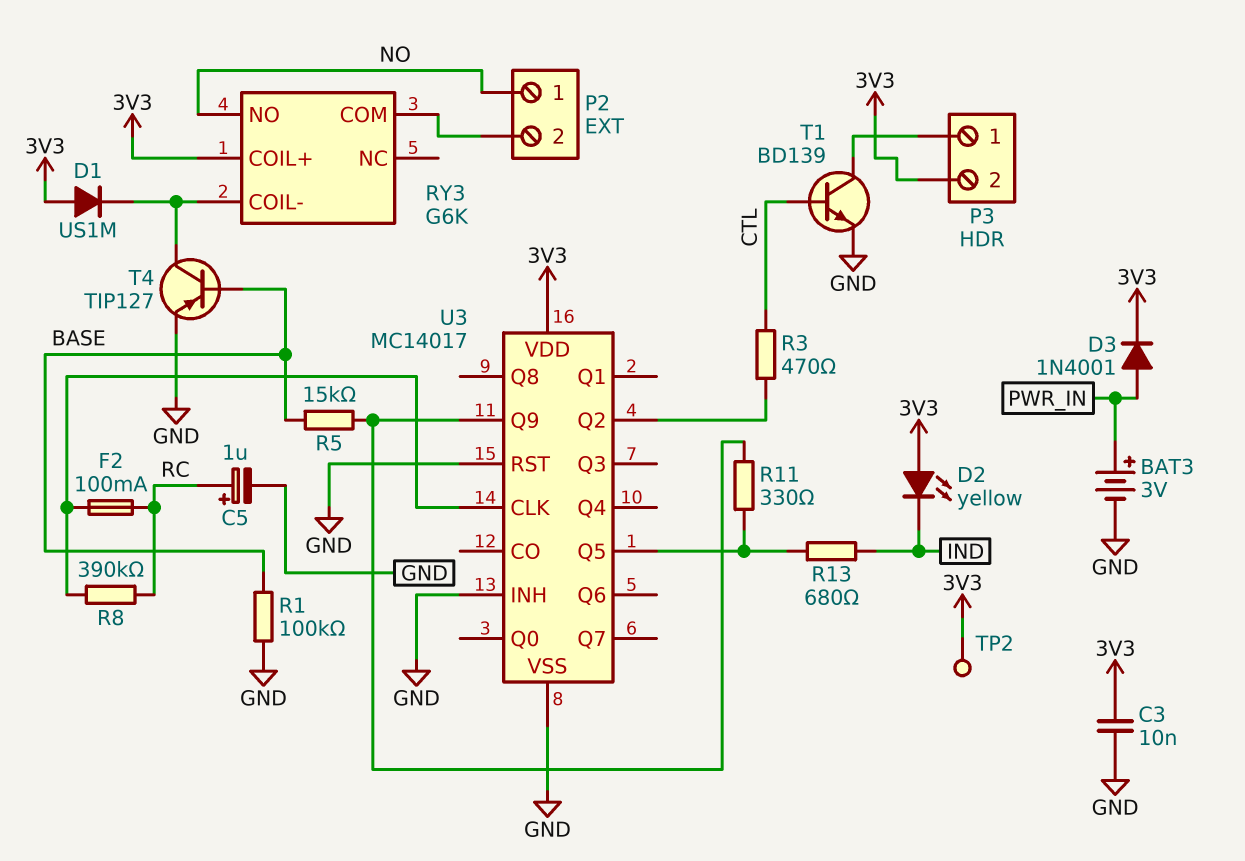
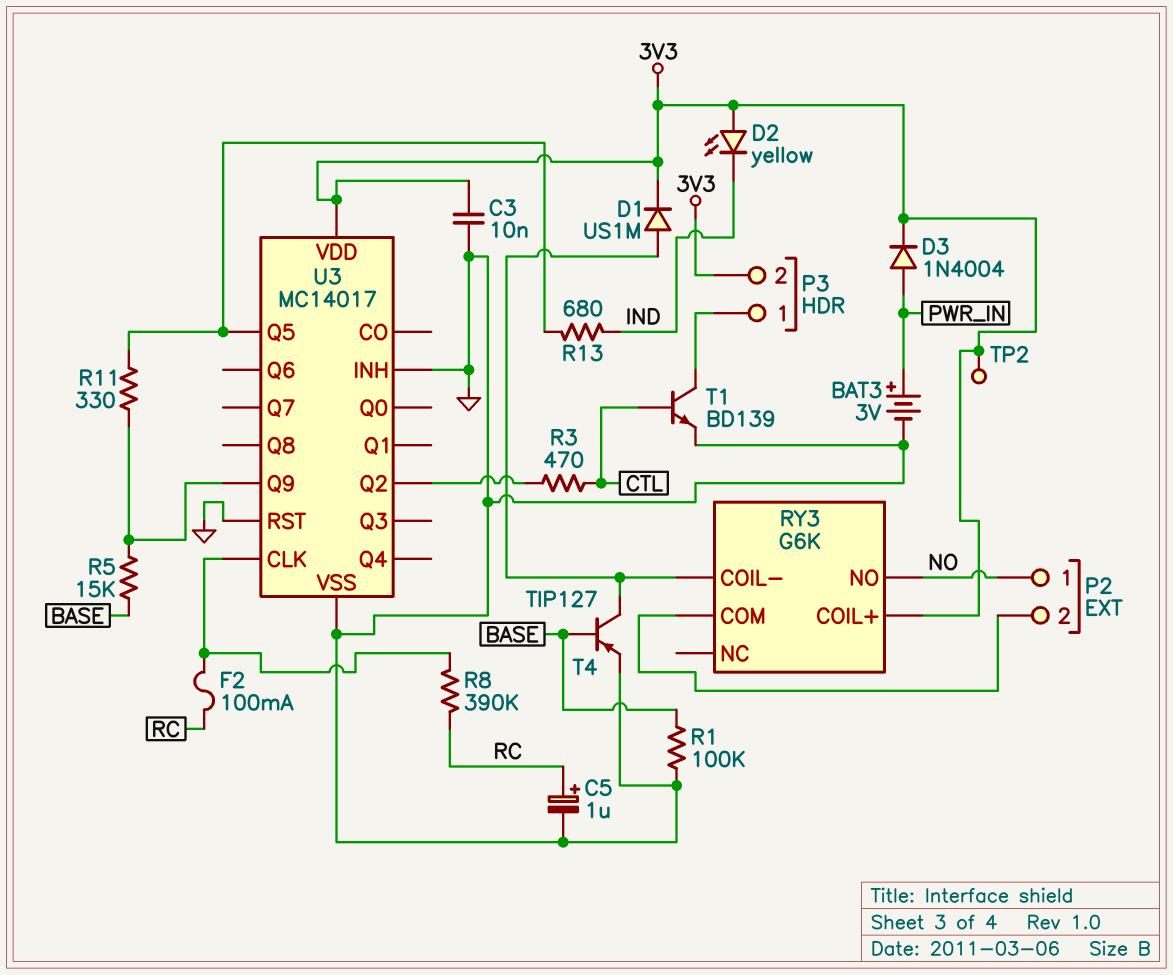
D1: diode US1M (A 3V3, K RY3/COIL-) -> diode US1M (A RY3/COIL-, K 3V3)
D3: diode 1N4001 (A PWR_IN, K 3V3) -> diode 1N4004 (A PWR_IN, K 3V3)

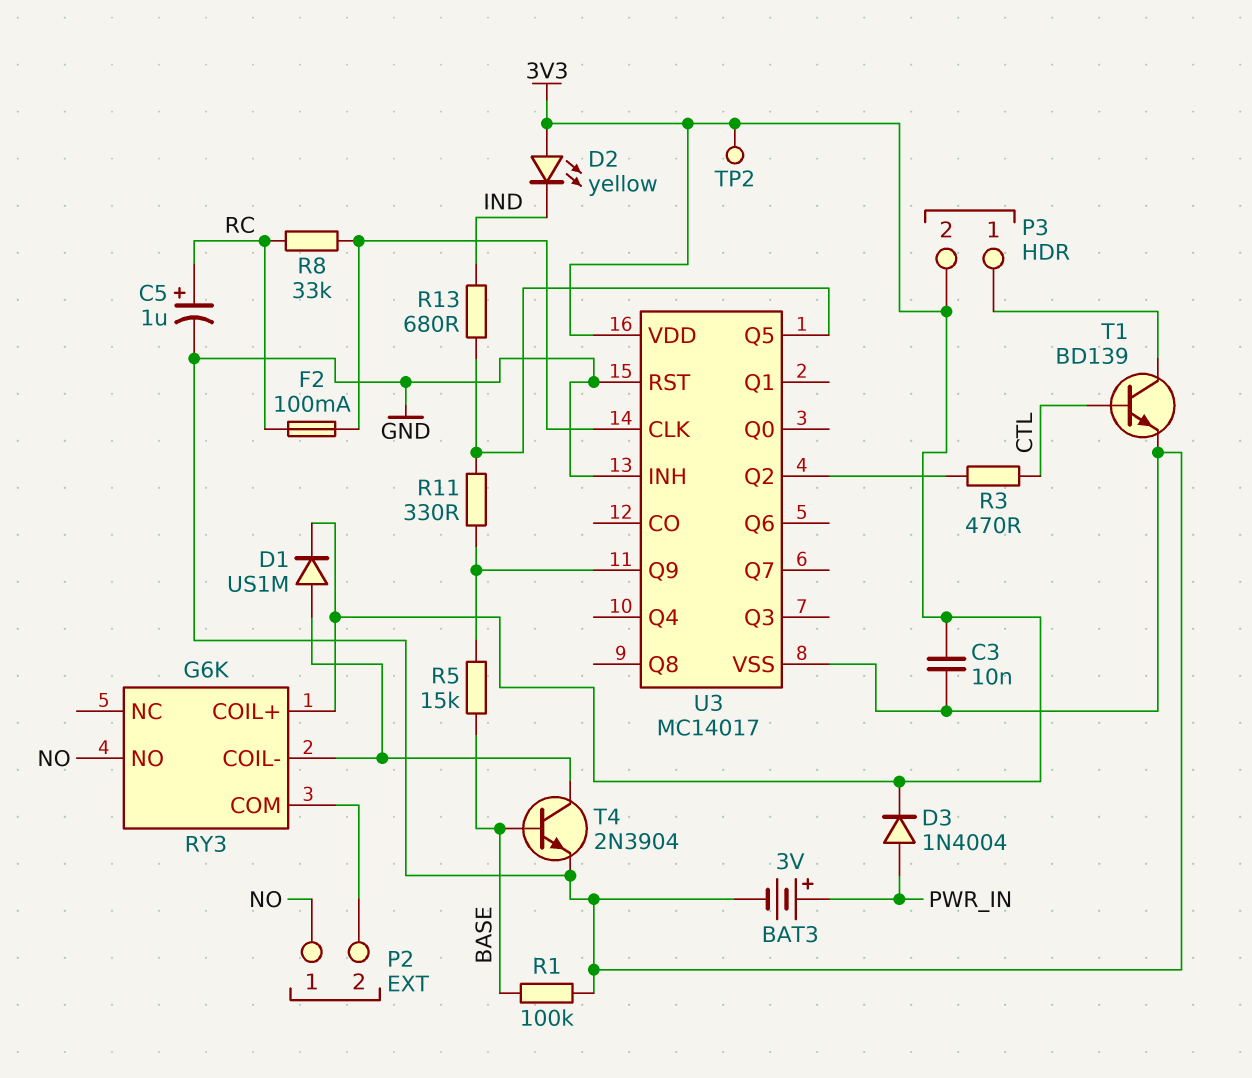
R8: 390k (RC, U3/CLK) -> 33k (RC, U3/CLK)
T4: PNP TIP127 (B BASE, C RY3/COIL-, E GND) -> NPN 2N3904 (B BASE, C RY3/COIL-, E GND)

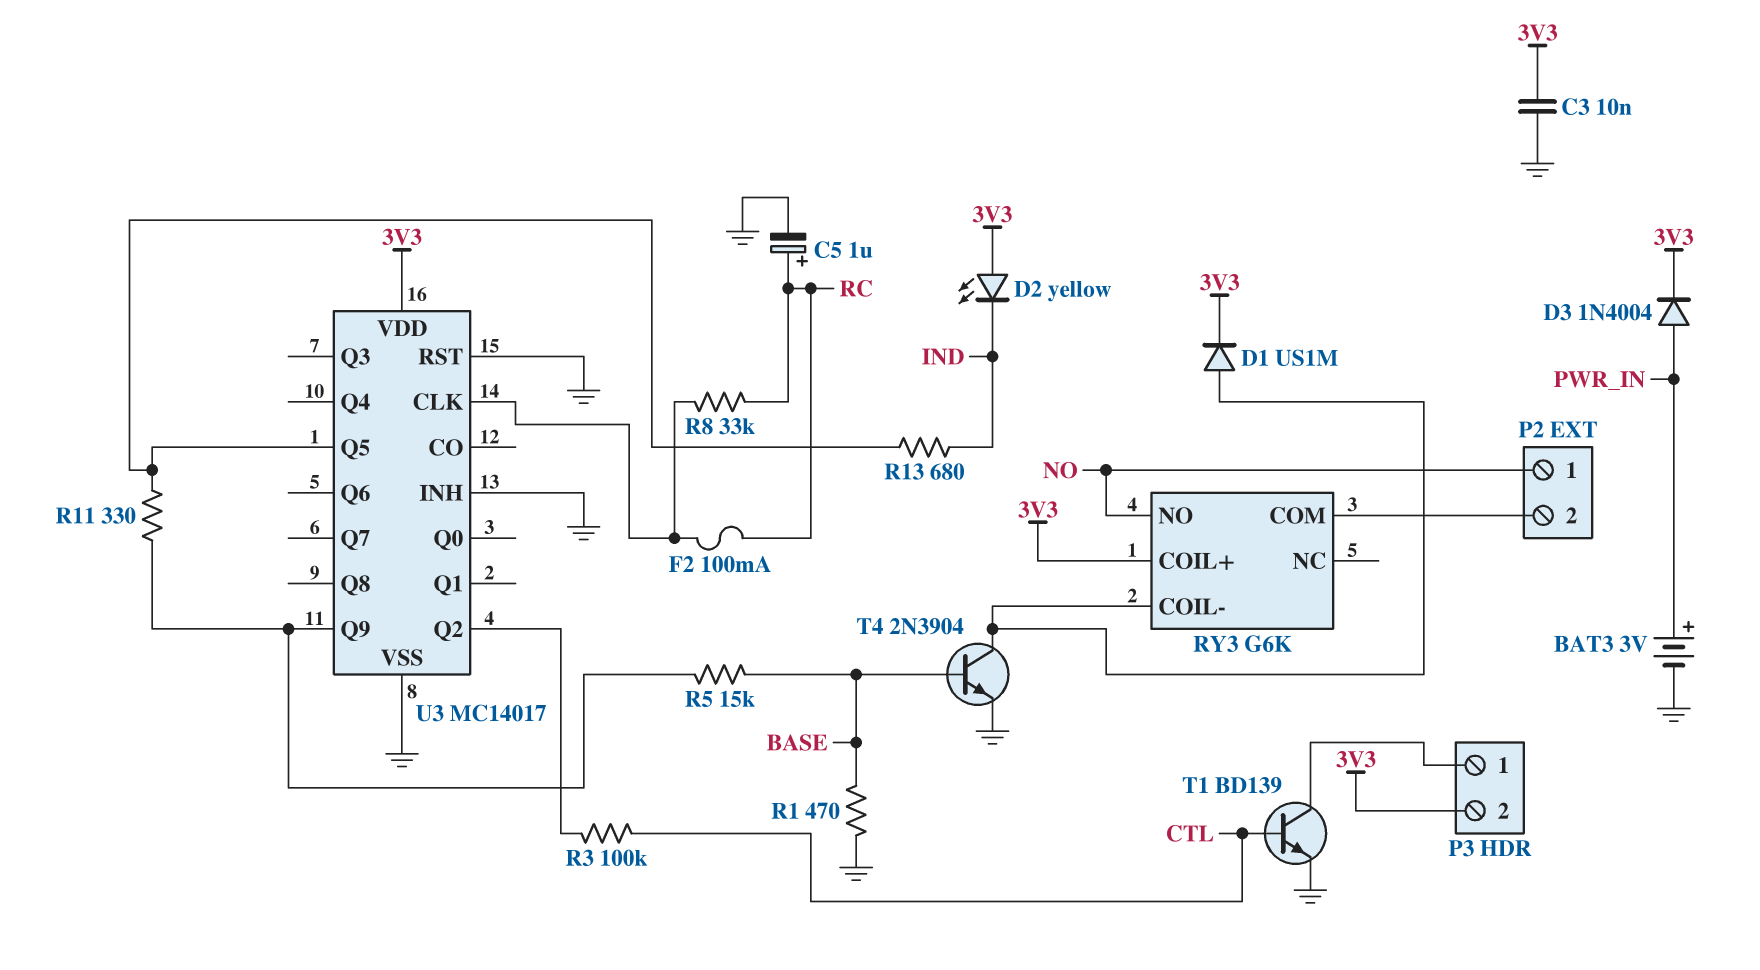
R1: 100k (BASE, GND) -> 470 (BASE, GND)
R3: 470 (CTL, U3/Q2) -> 100k (CTL, U3/Q2)
TP2: test point (3V3) -> none

